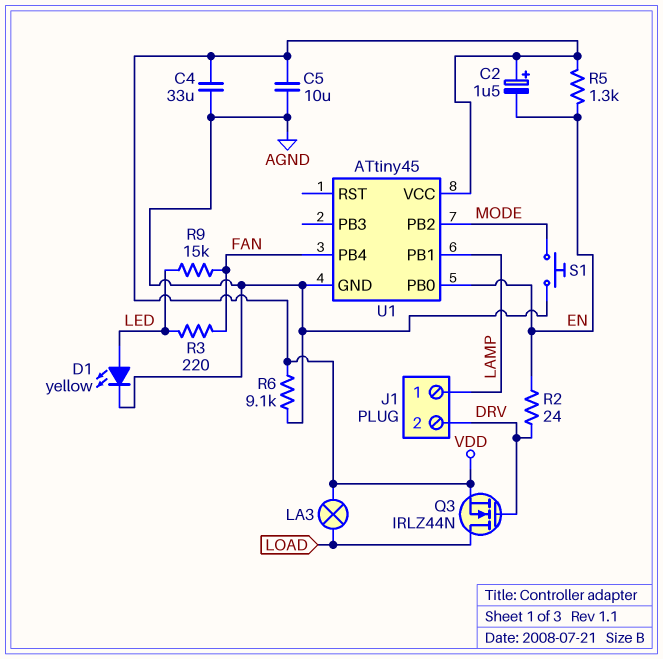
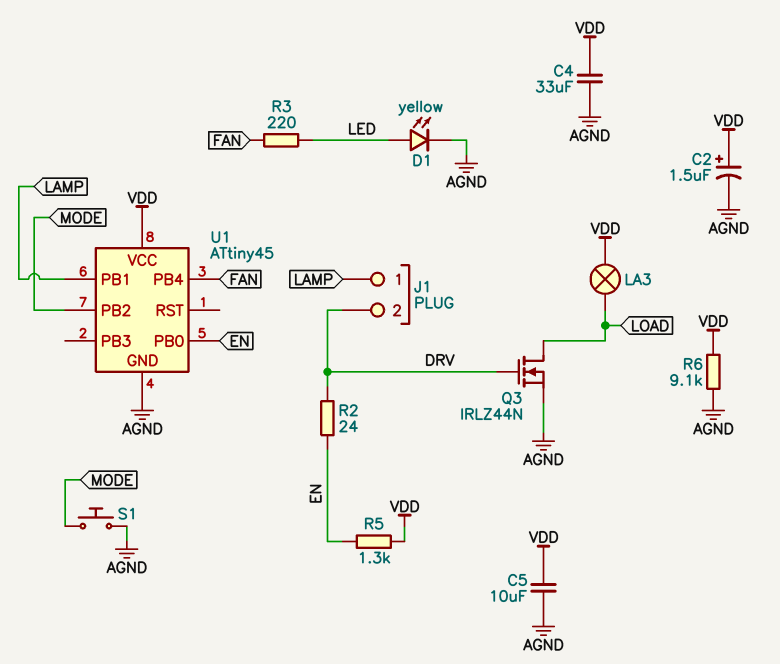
C2: 1.5uF (plus VDD, minus EN) -> 1.5uF (plus VDD, minus AGND)
Q3: NMOS IRLZ44N (G DRV, D LOAD, S VDD) -> NMOS IRLZ44N (G DRV, D LOAD, S AGND)
R9: 15k (FAN, LED) -> none

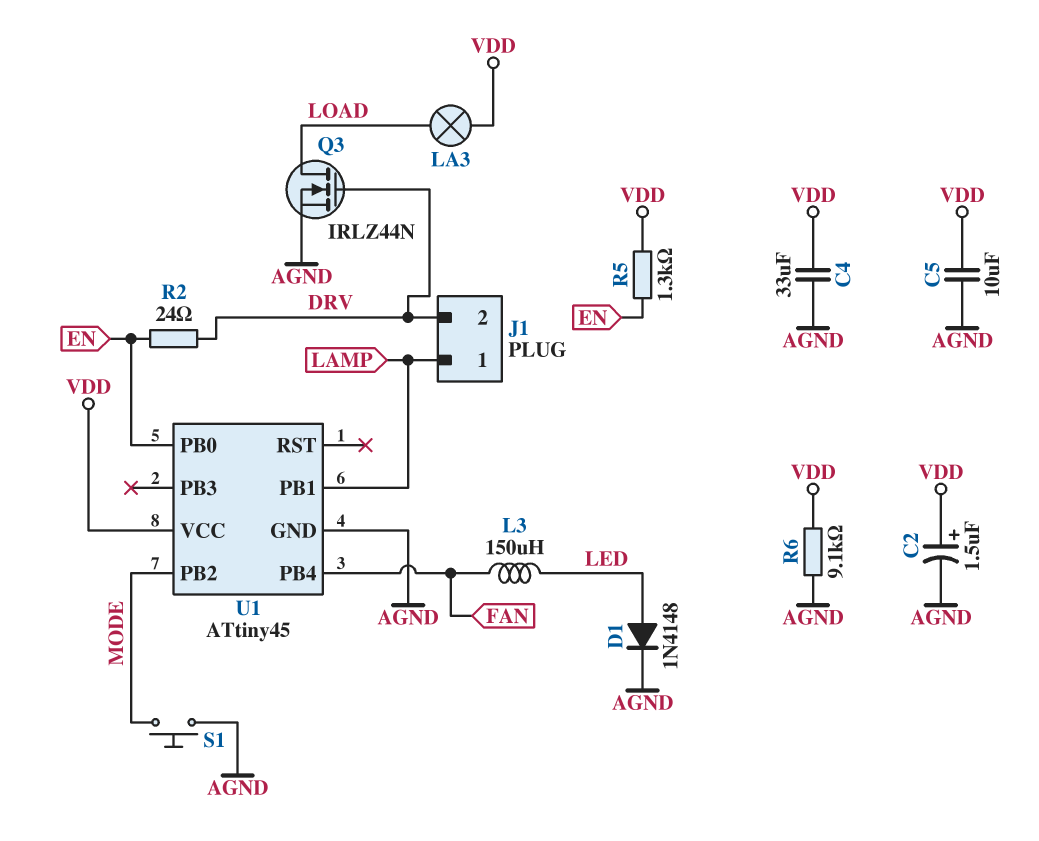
D1: LED yellow (A LED, K AGND) -> diode 1N4148 (A LED, K AGND)
L3: none -> 150uH (FAN, LED)
R3: 220 (FAN, LED) -> none

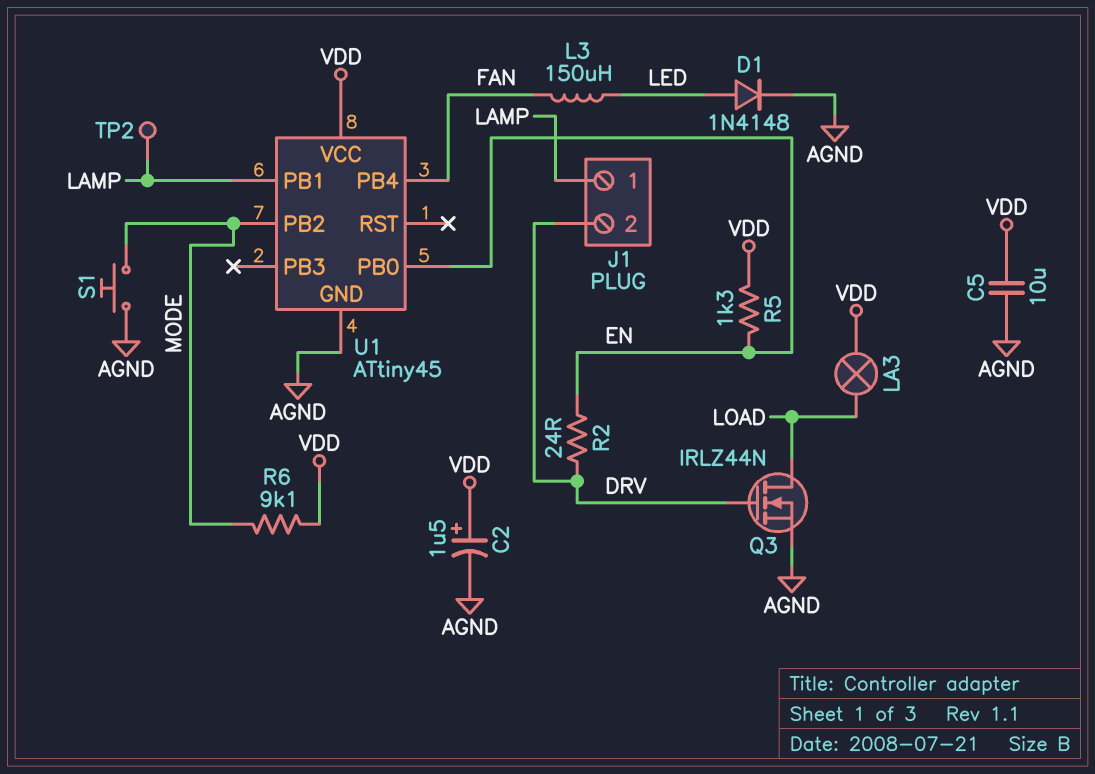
C4: 33uF (AGND, VDD) -> none
R6: 9.1k (AGND, VDD) -> 9.1k (MODE, VDD)
TP2: none -> test point (LAMP)

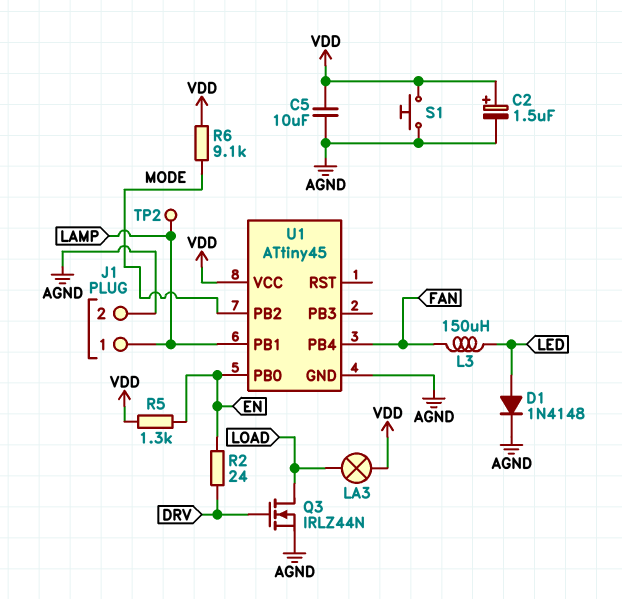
J1 pin 2: DRV -> AGND
S1: button (AGND, MODE) -> button (AGND, VDD)

